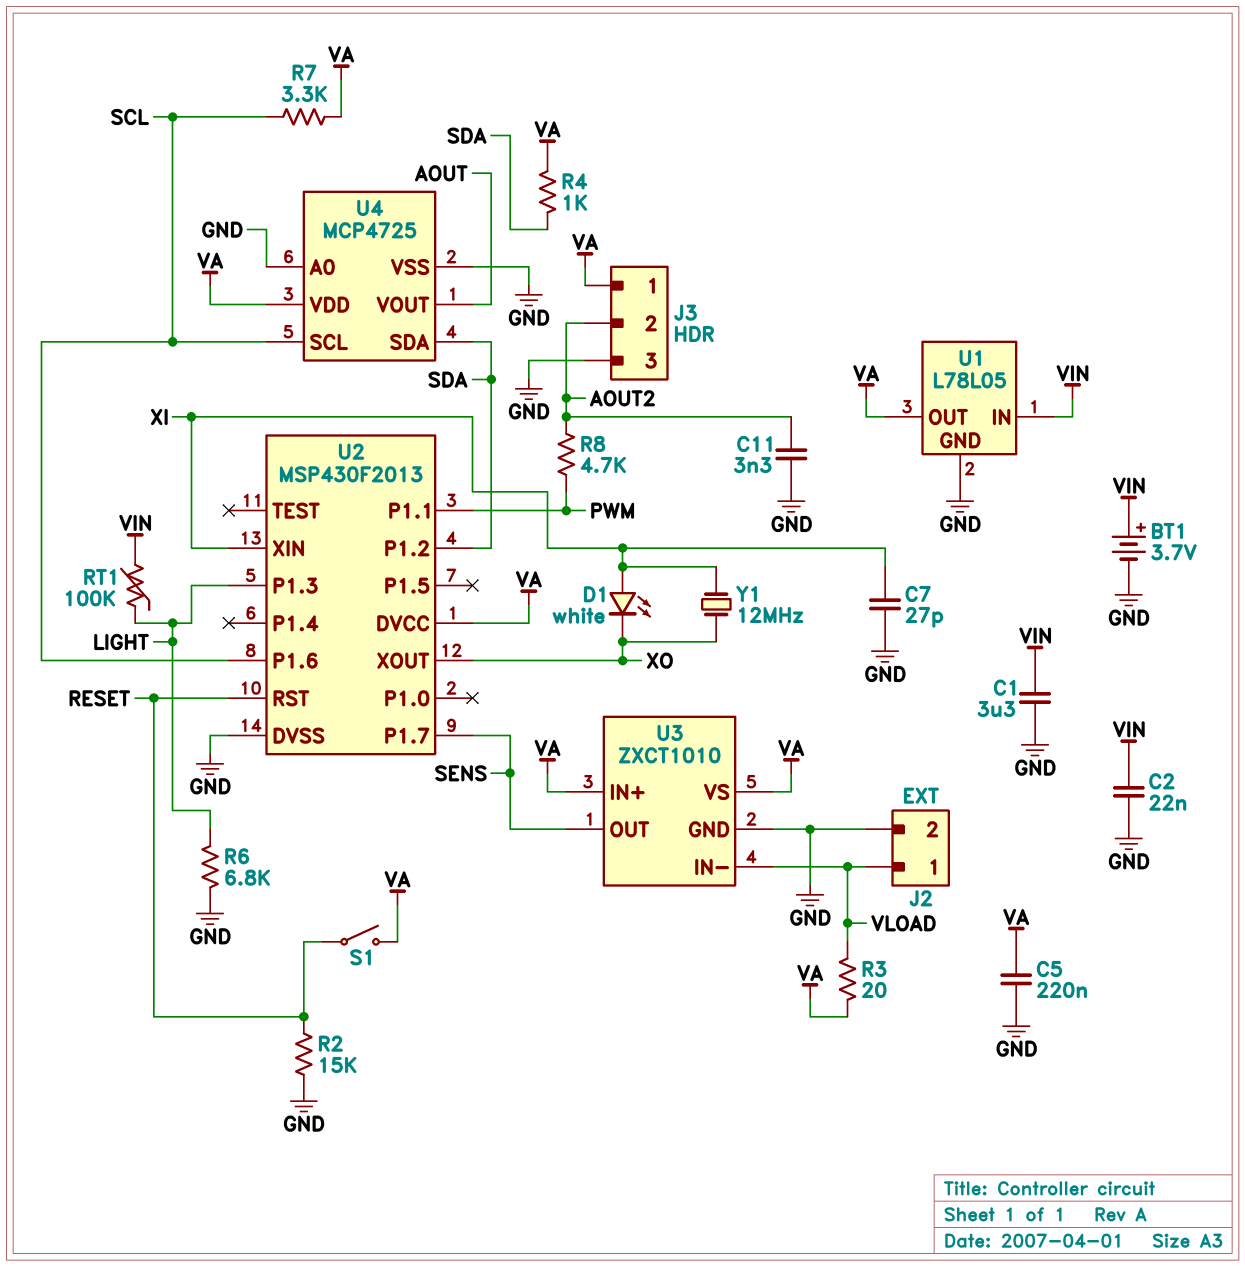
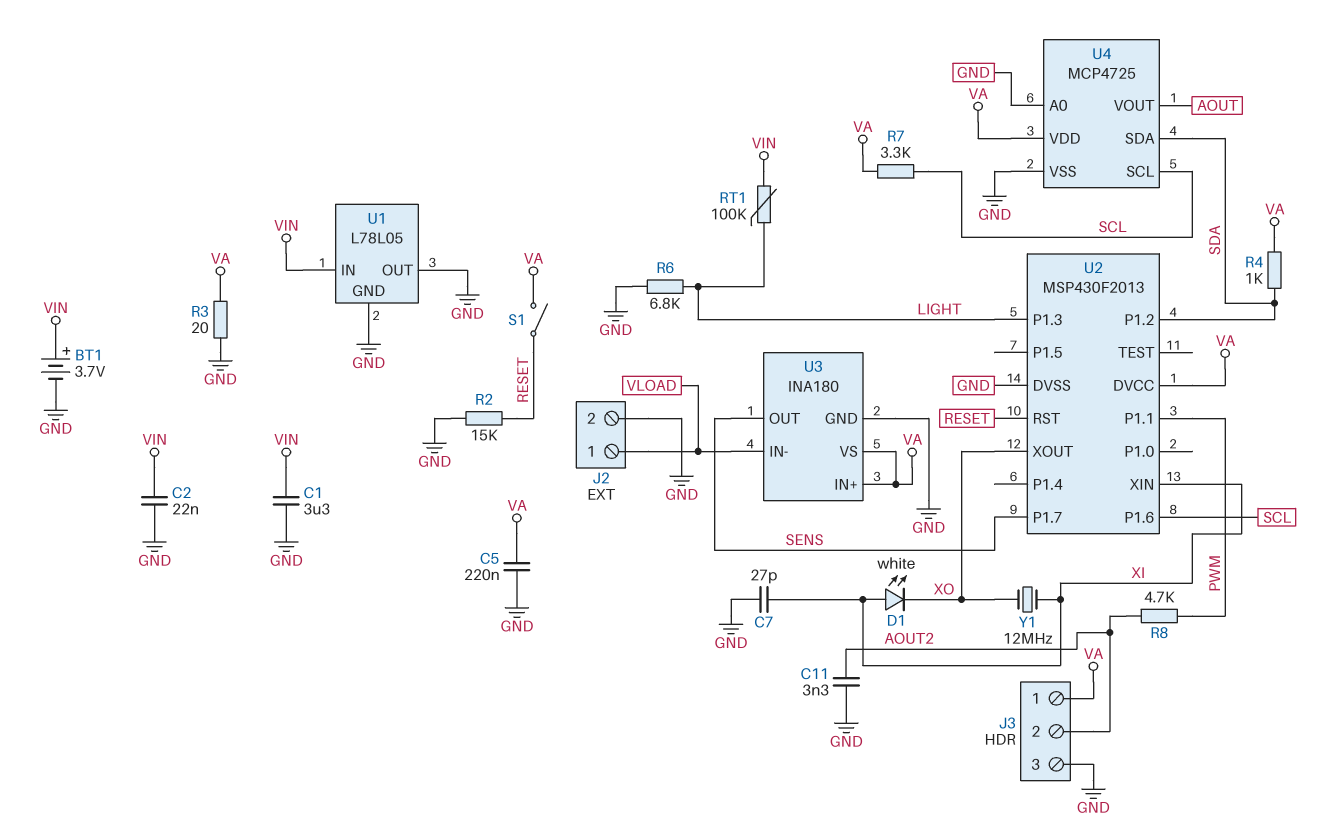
R3: 20 (VA, VLOAD) -> 20 (GND, VA)
U1 pin OUT: VA -> GND
U3: ZXCT1010 -> INA180

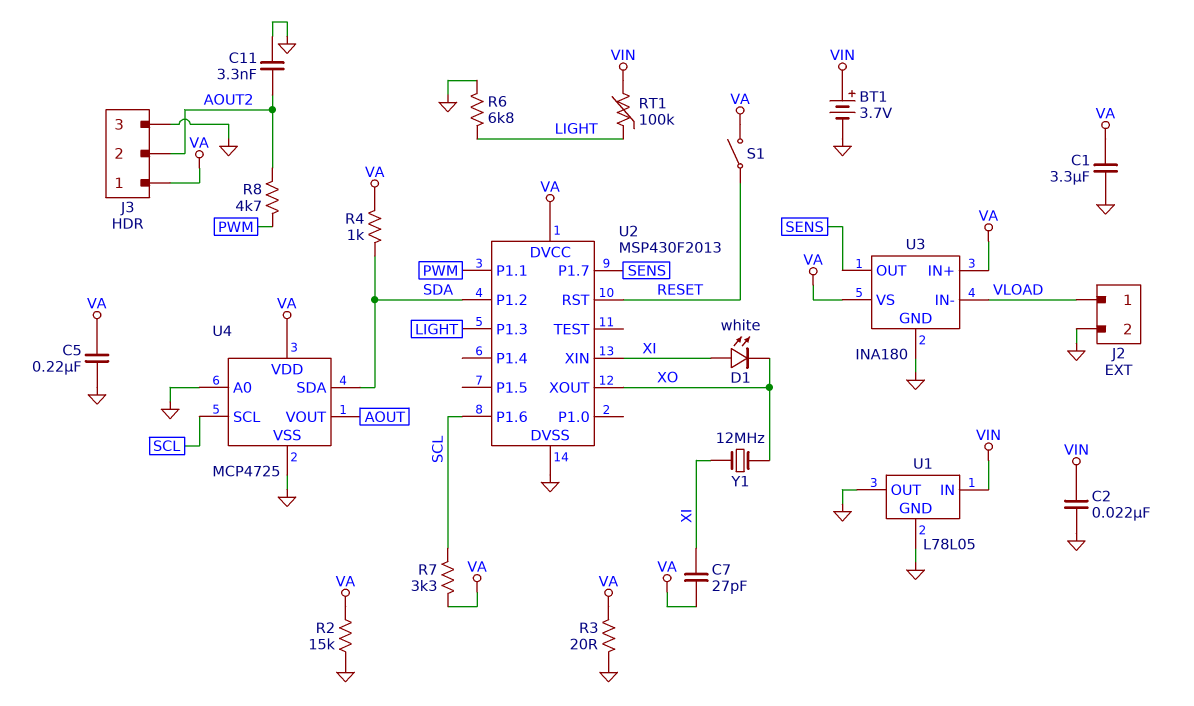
C1: 3.3uF (GND, VIN) -> 3.3uF (GND, VA)
C7: 27pF (GND, XI) -> 27pF (VA, XI)
R2: 15k (GND, RESET) -> 15k (GND, VA)

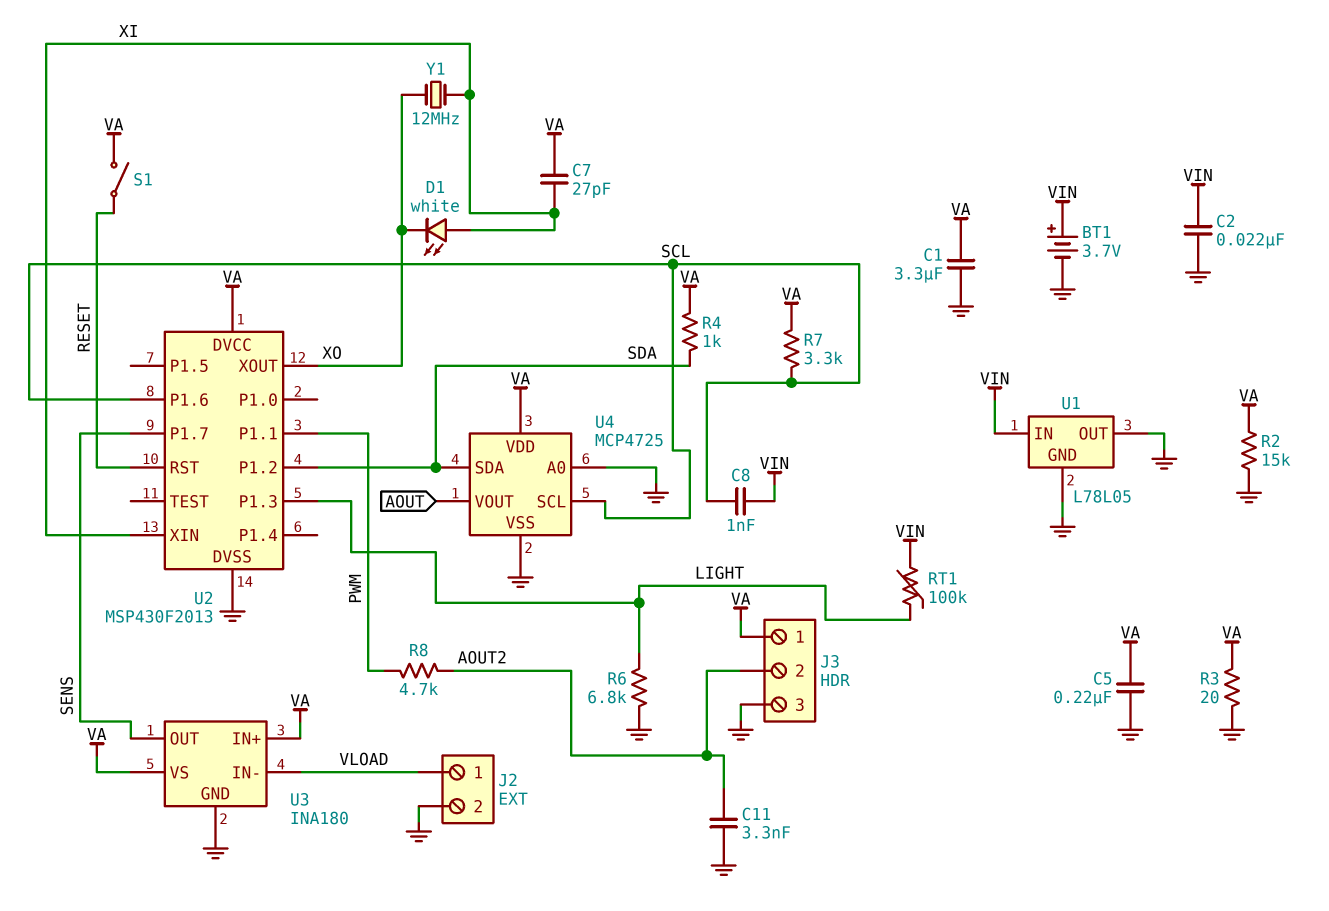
C8: none -> 1nF (SCL, VIN)

